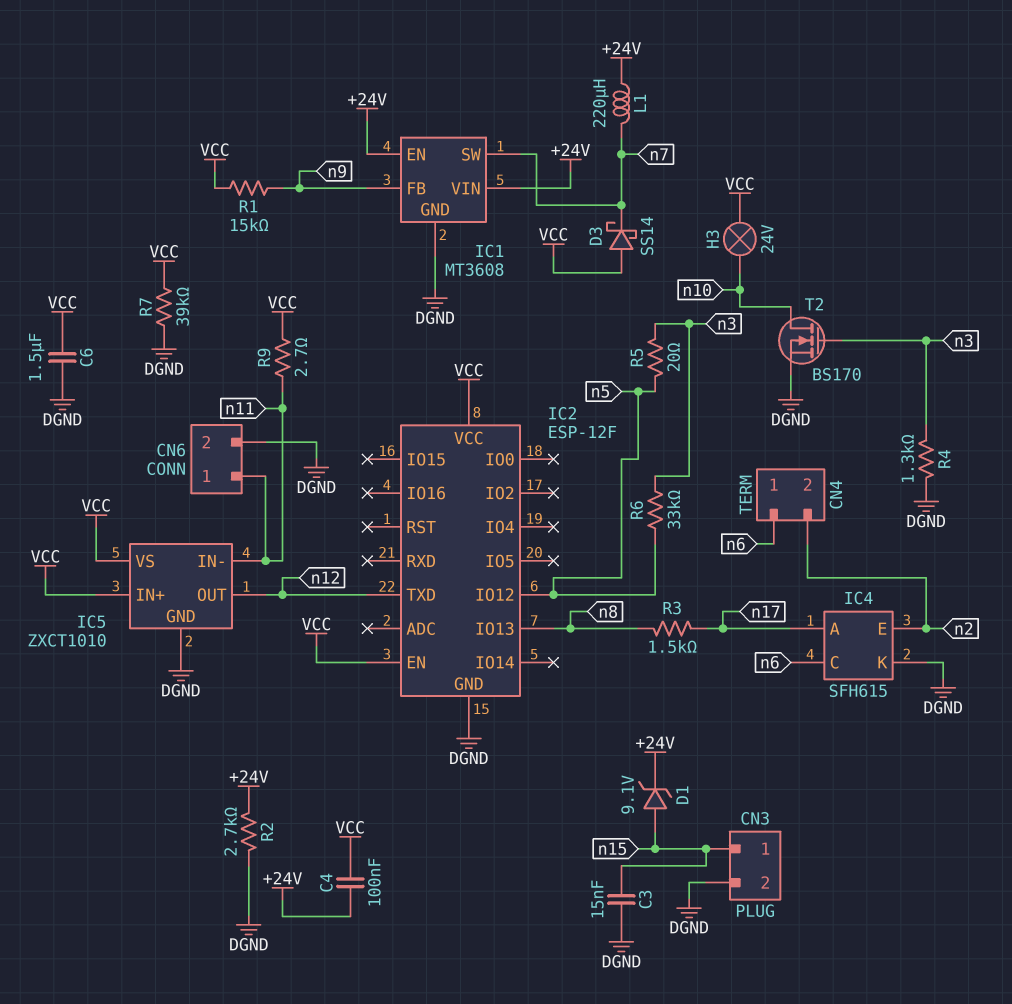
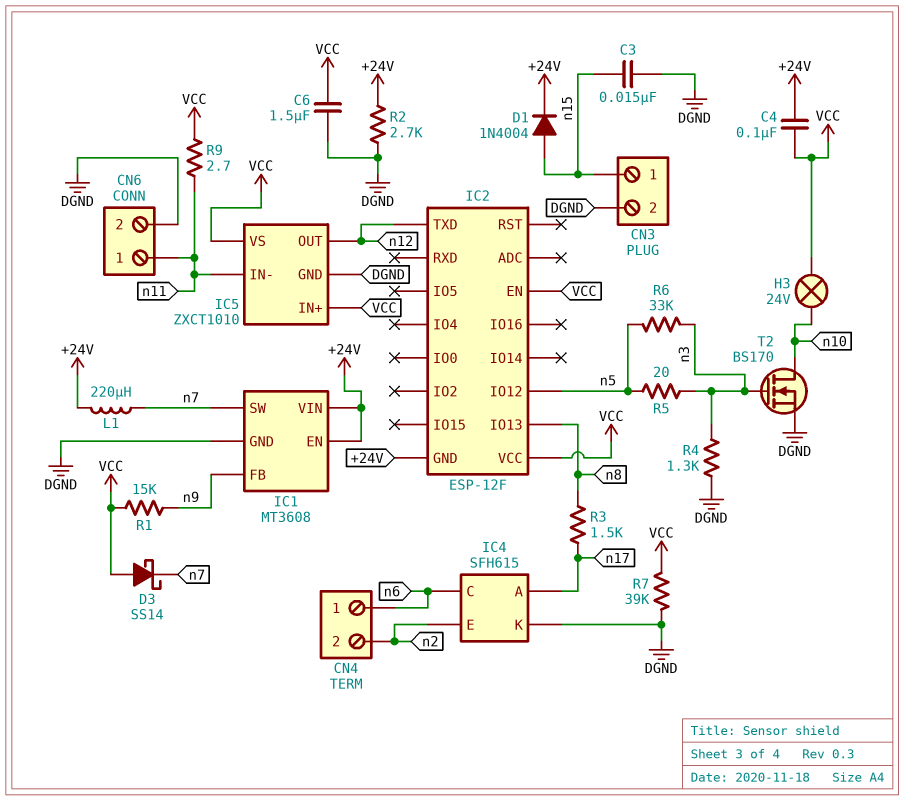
D1: zener 9.1V (A n15, K +24V) -> diode 1N4004 (A n15, K +24V)
IC2 pin GND: DGND -> +24V

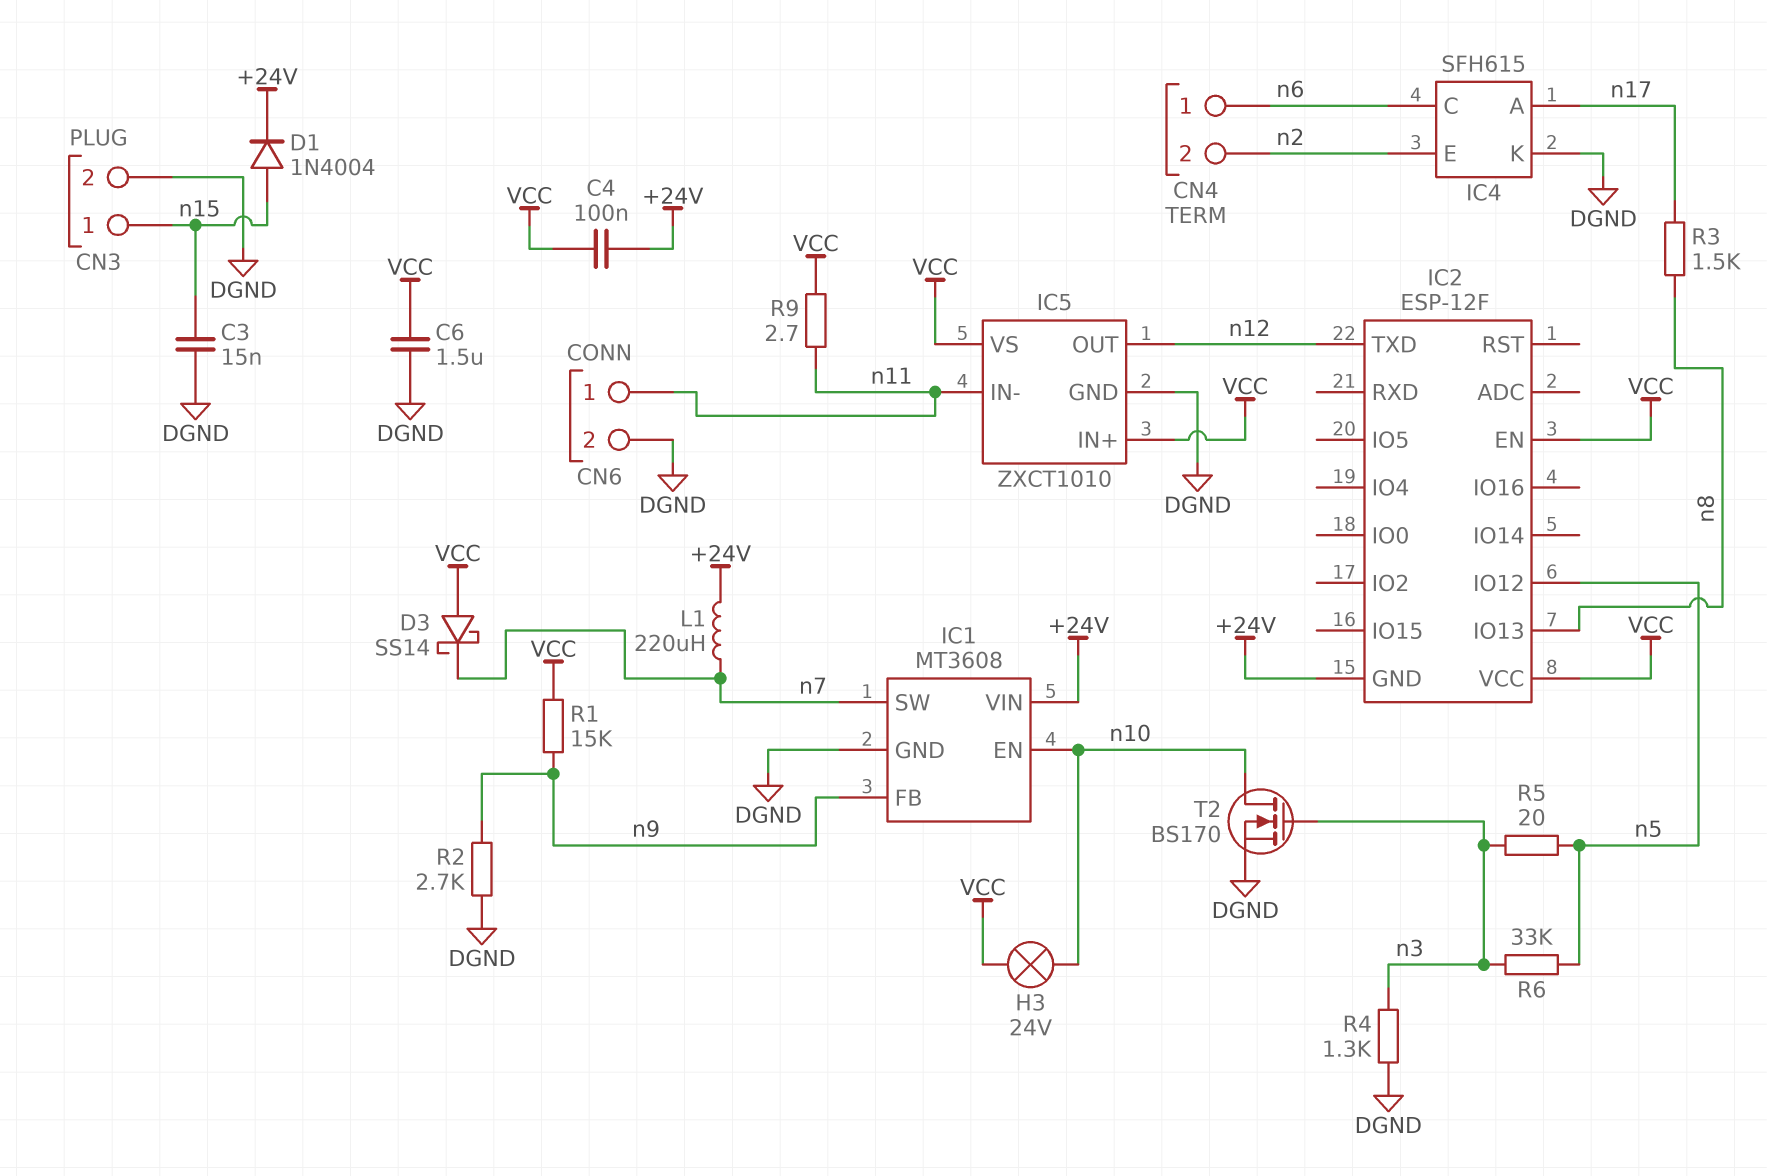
IC1 pin EN: +24V -> n10
R2: 2.7k (+24V, DGND) -> 2.7k (DGND, n9)
R7: 39k (DGND, VCC) -> none

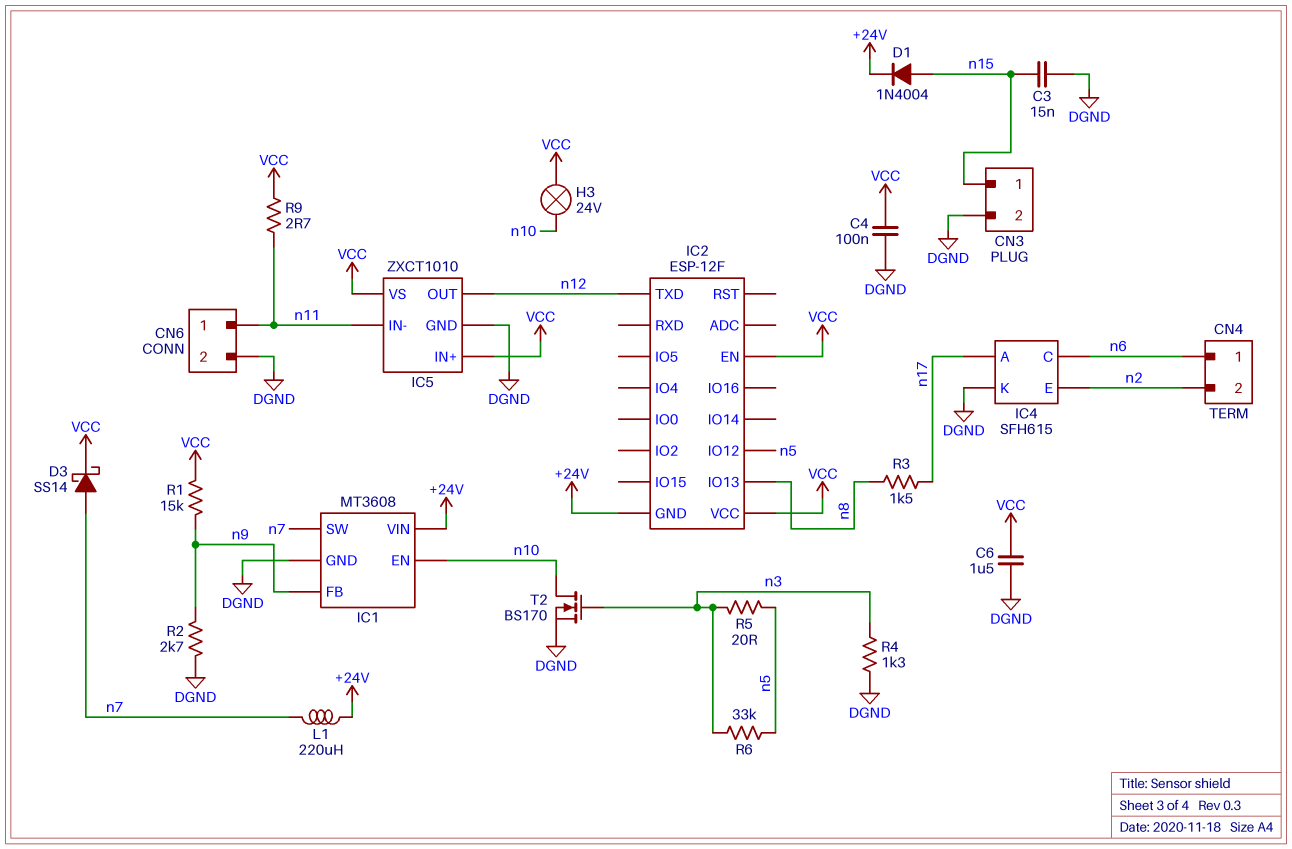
C4: 100nF (+24V, VCC) -> 100nF (DGND, VCC)
D3: schottky SS14 (A VCC, K n7) -> schottky SS14 (A n7, K VCC)

